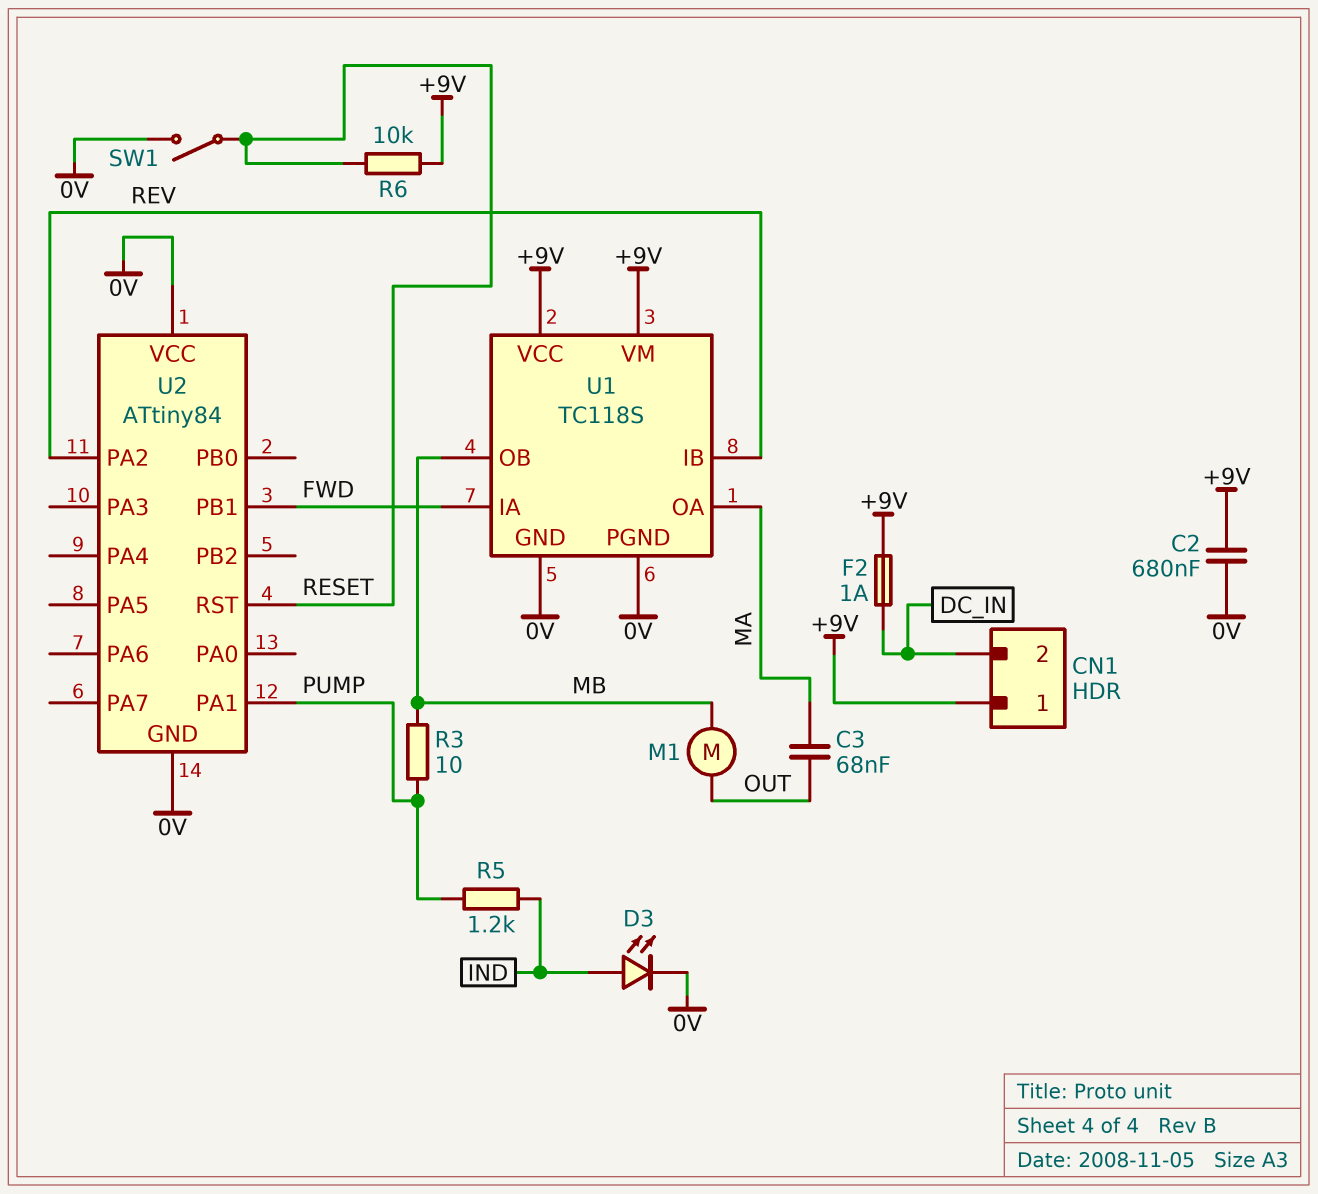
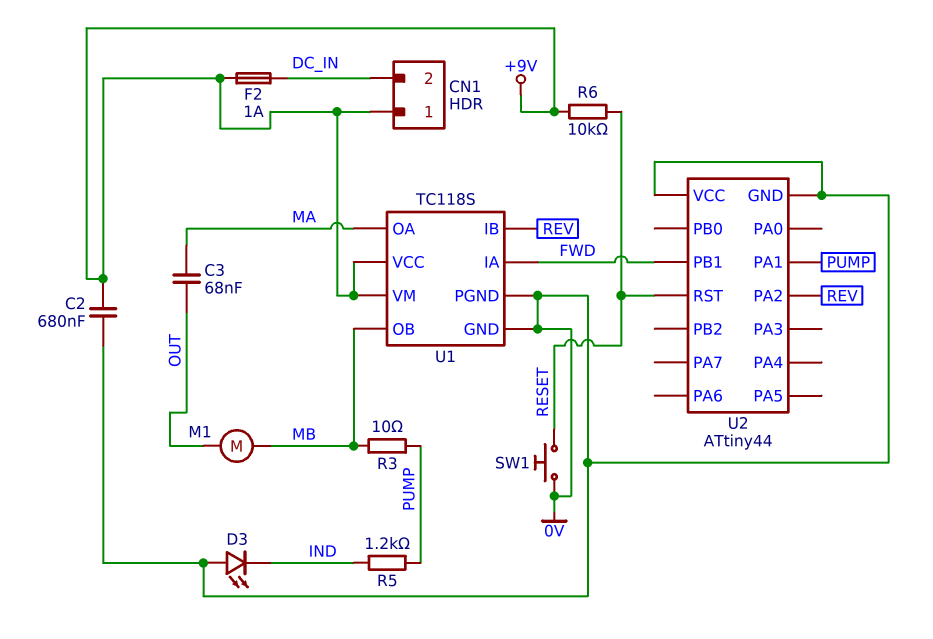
D3: LED (A IND, K 0V) -> LED (A 0V, K IND)
SW1: switch (0V, RESET) -> button (0V, RESET)
U2: ATtiny84 -> ATtiny44

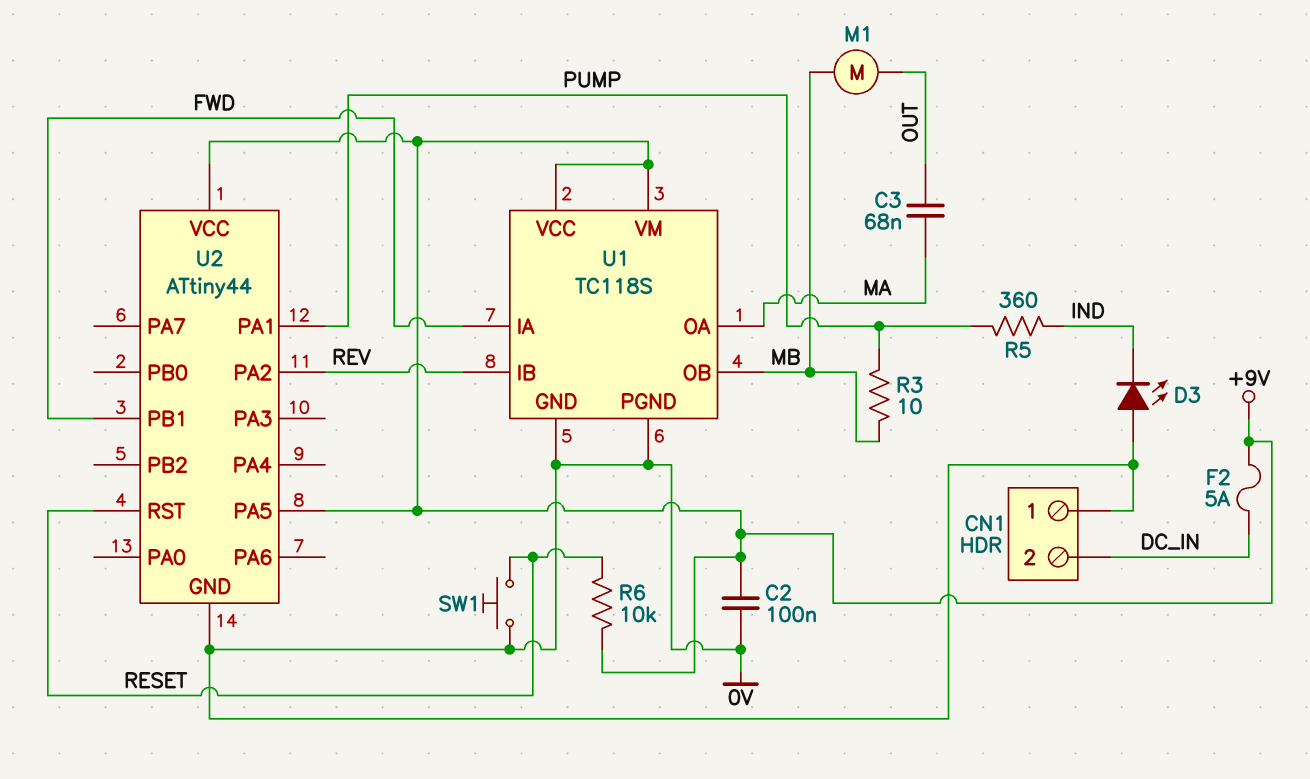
C2: 680nF (+9V, 0V) -> 100nF (+9V, 0V)
CN1 pin 1: +9V -> 0V
F2: 1A (+9V, DC_IN) -> 5A (+9V, DC_IN)
R5: 1.2k (IND, PUMP) -> 360 (IND, PUMP)
U2 pin PA5: none -> +9V
U2 pin VCC: 0V -> +9V

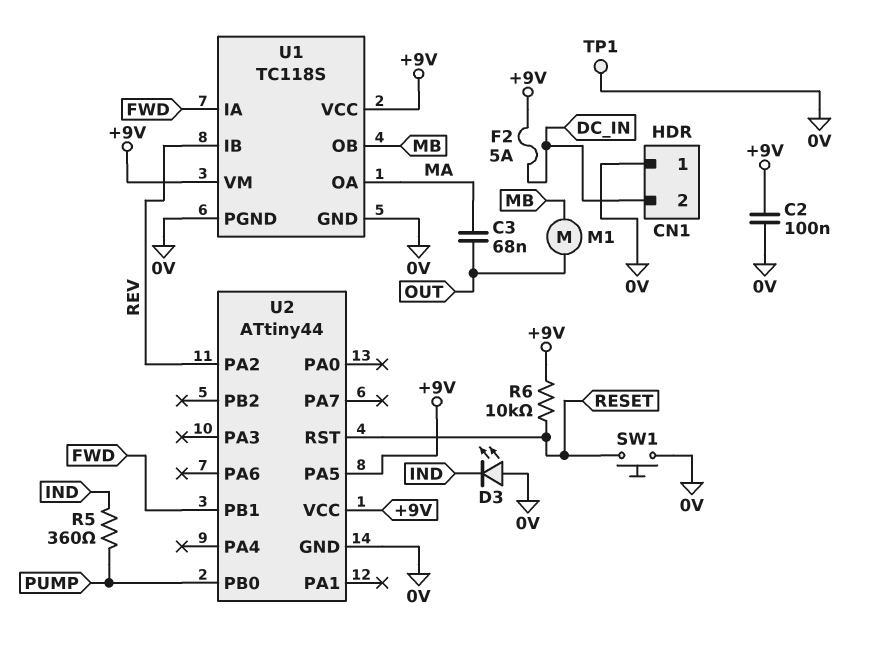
R3: 10 (MB, PUMP) -> none
TP1: none -> test point (0V)
U2 pin PA1: PUMP -> none
U2 pin PB0: none -> PUMP

